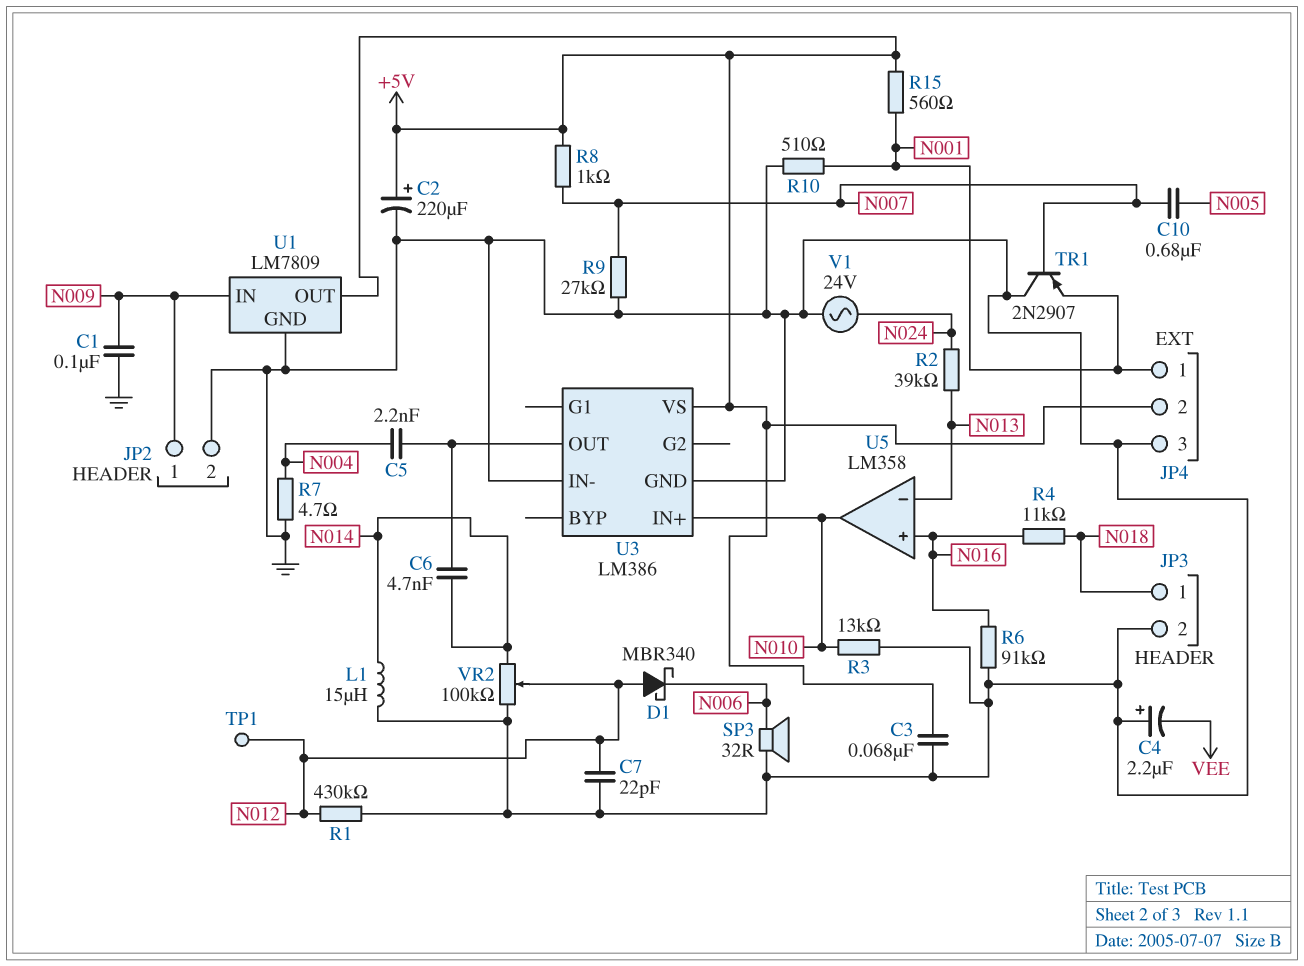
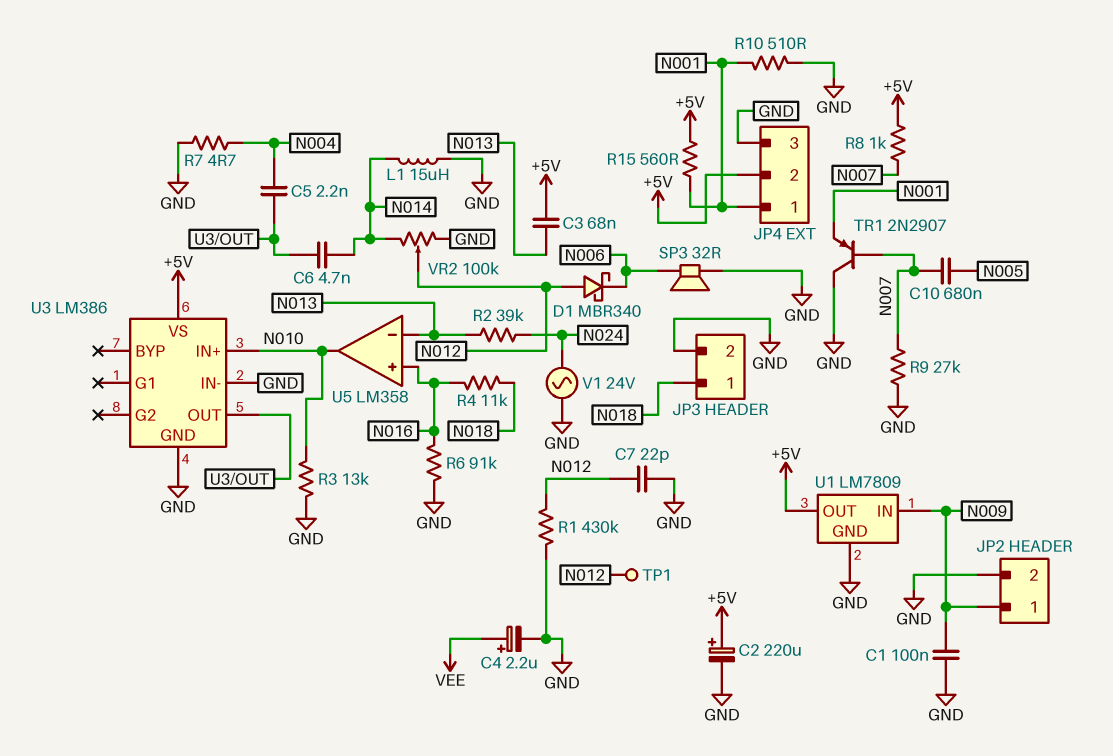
C3: 68nF (+5V, GND) -> 68nF (+5V, N013)
C4: 2.2uF (plus GND, minus VEE) -> 2.2uF (plus VEE, minus GND)

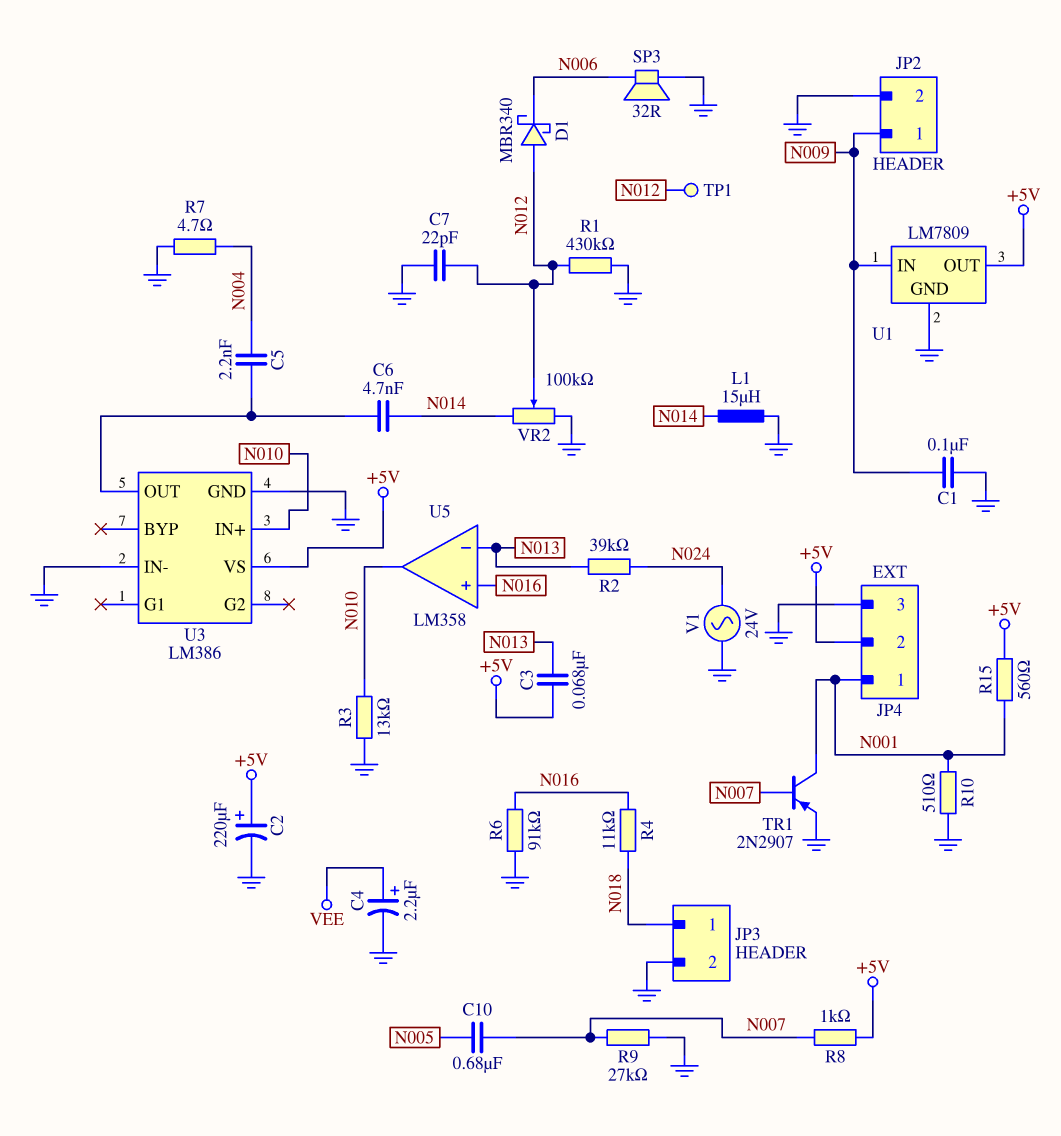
TR1: PNP 2N2907 (B N007, C GND, E N001) -> PNP 2N2907 (B N007, C N001, E GND)

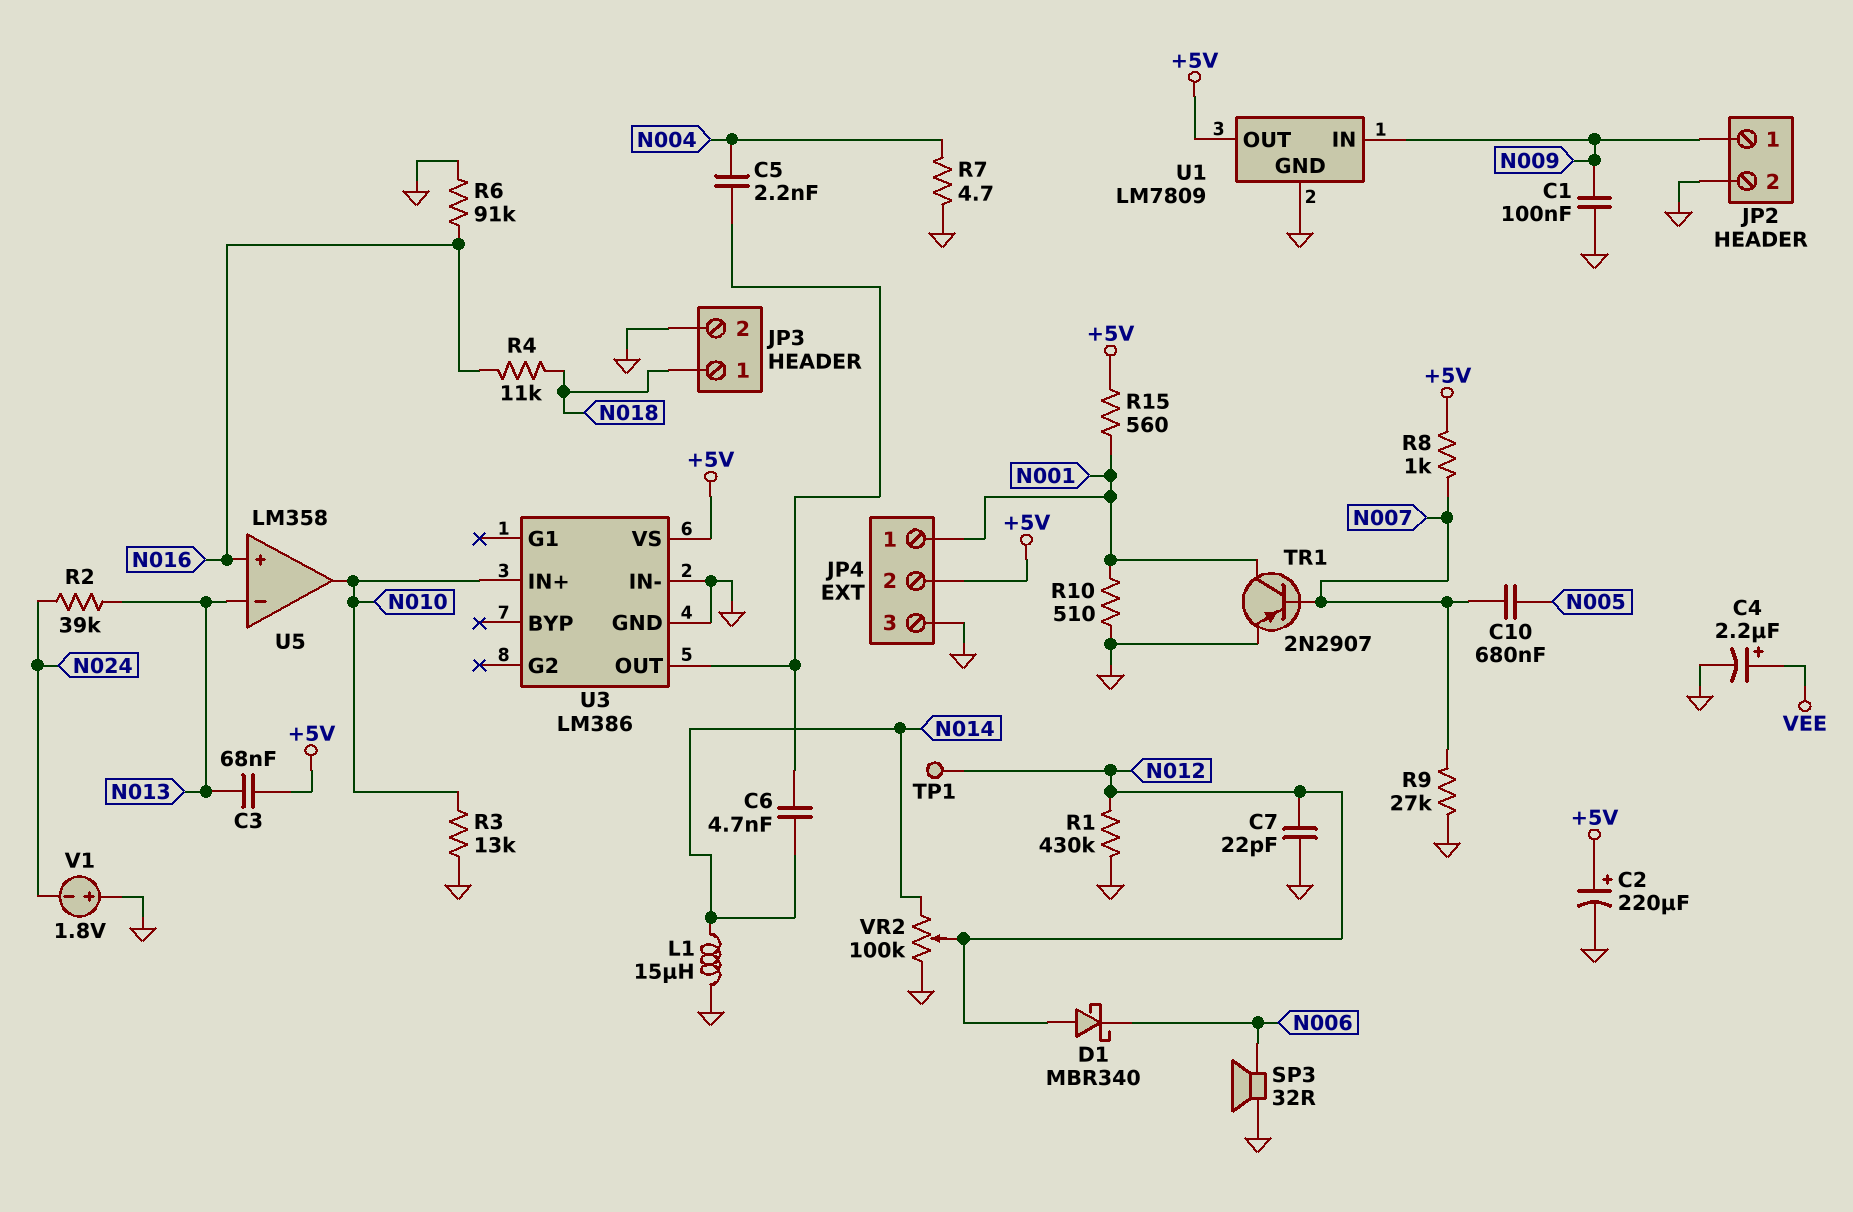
V1: AC 24V (GND, N024) -> 1.8V (plus GND, minus N024)

